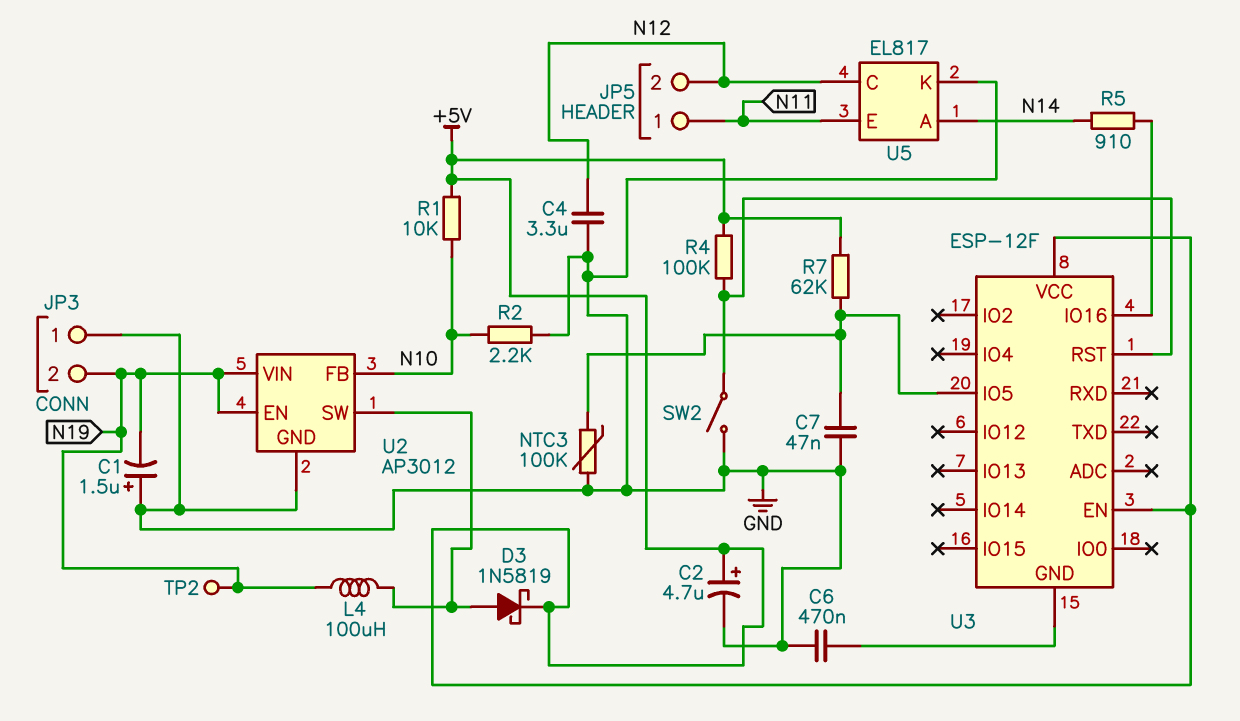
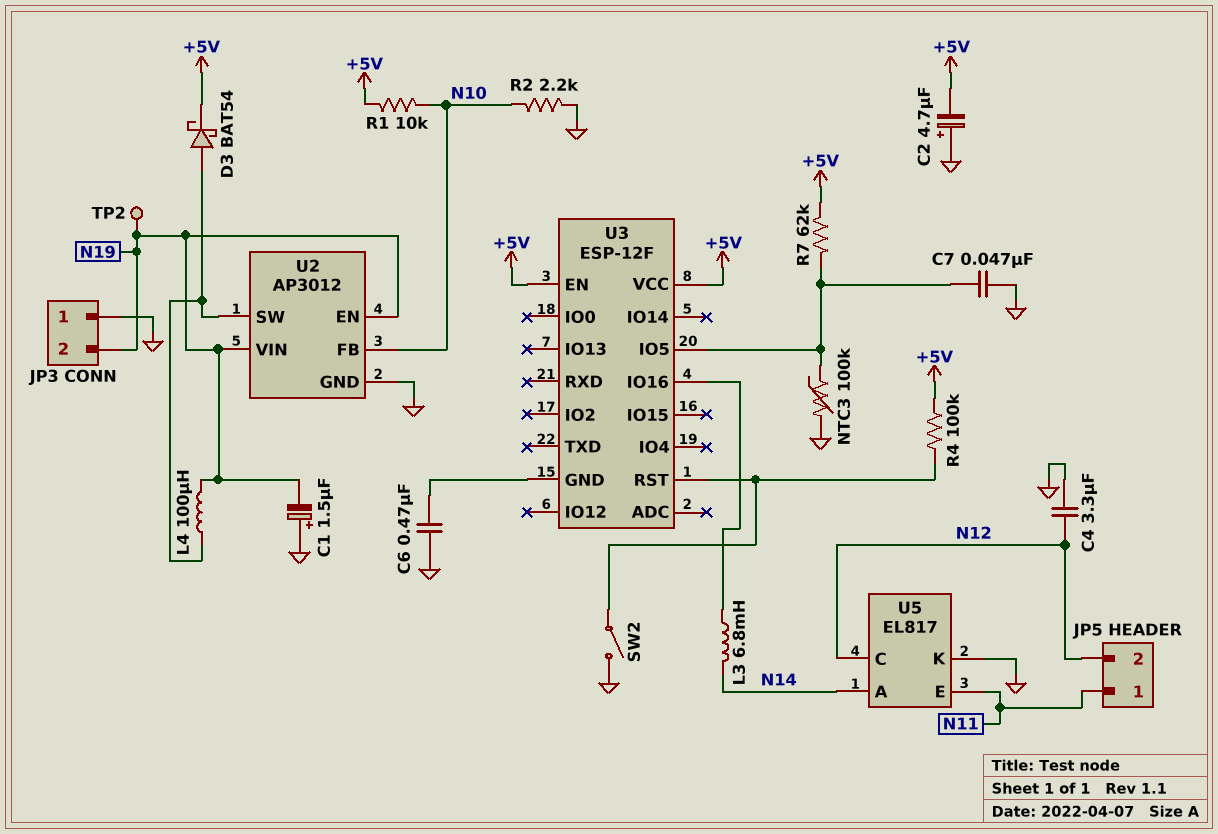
C2: 4.7uF (plus +5V, minus GND) -> 4.7uF (plus GND, minus +5V)
D3: schottky 1N5819 (A U2/SW, K +5V) -> schottky BAT54 (A U2/SW, K +5V)
L3: none -> 6.8mH (N14, U3/IO16)
R5: 910 (N14, U3/IO16) -> none

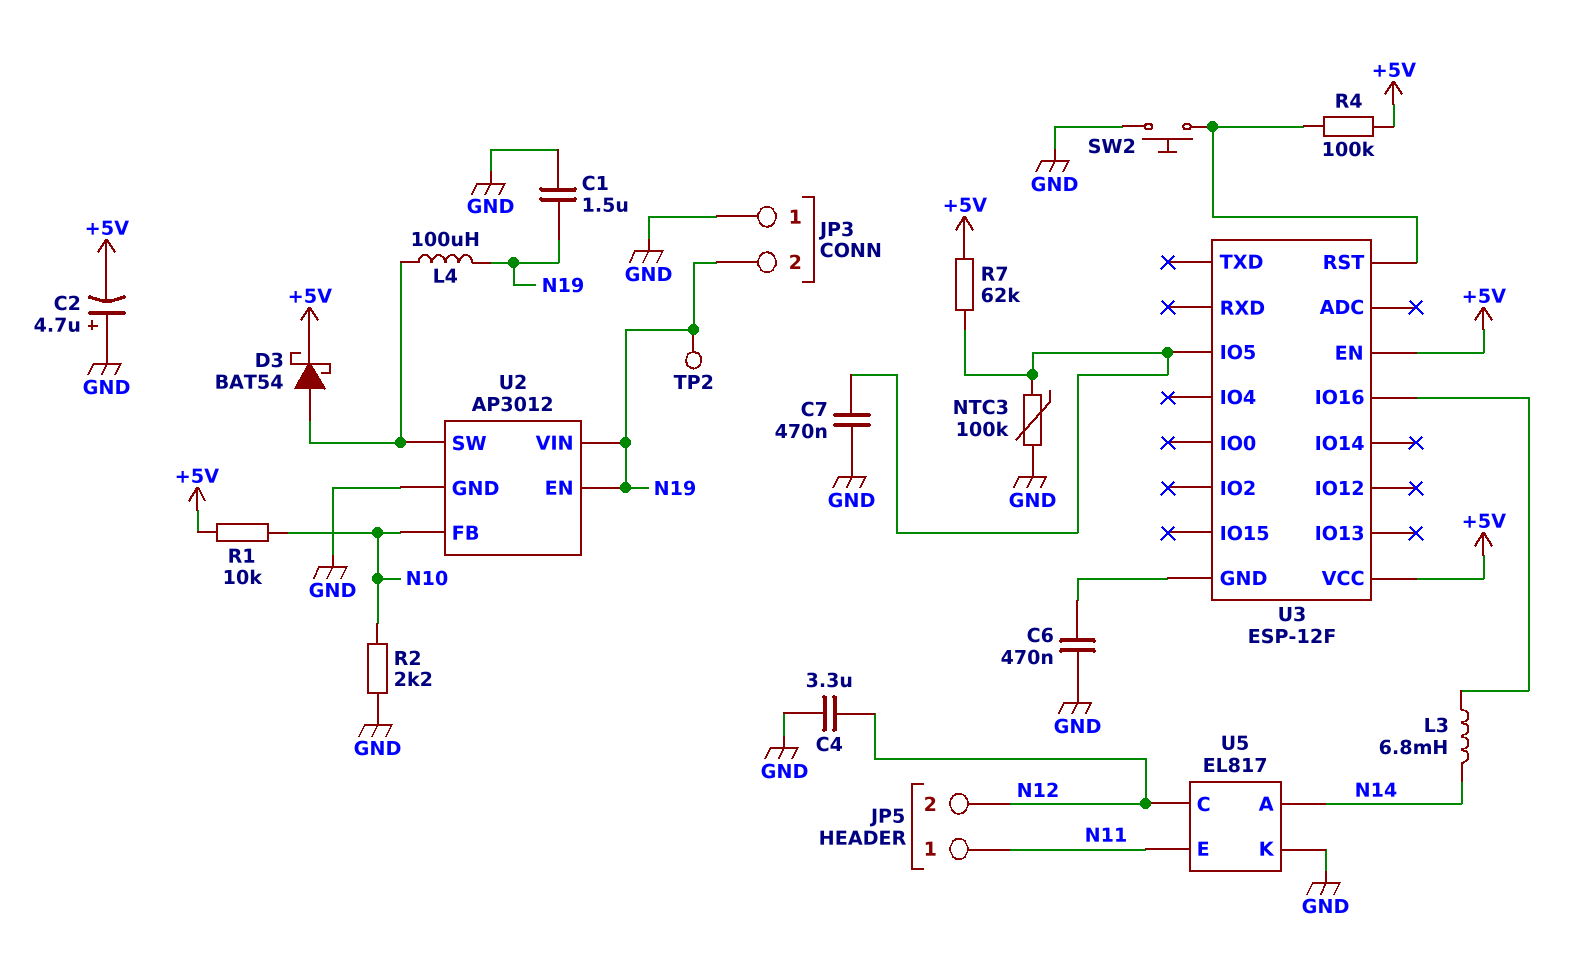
C1: 1.5uF (plus GND, minus N19) -> 1.5uF (GND, N19)
C7: 47nF (GND, U3/IO5) -> 470nF (GND, U3/IO5)
SW2: switch (GND, U3/RST) -> button (GND, U3/RST)

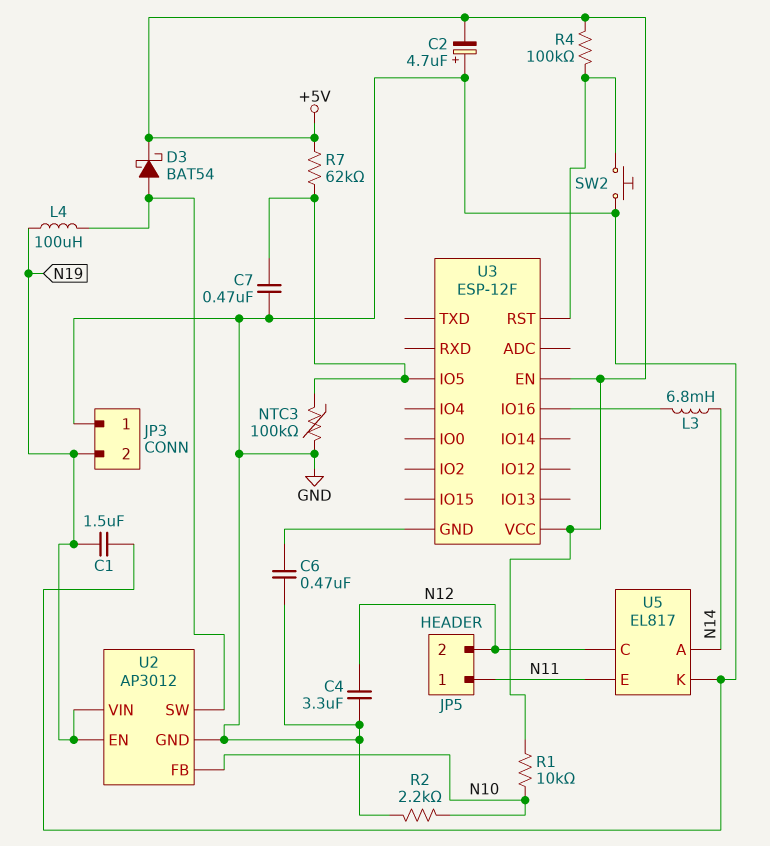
TP2: test point (N19) -> none

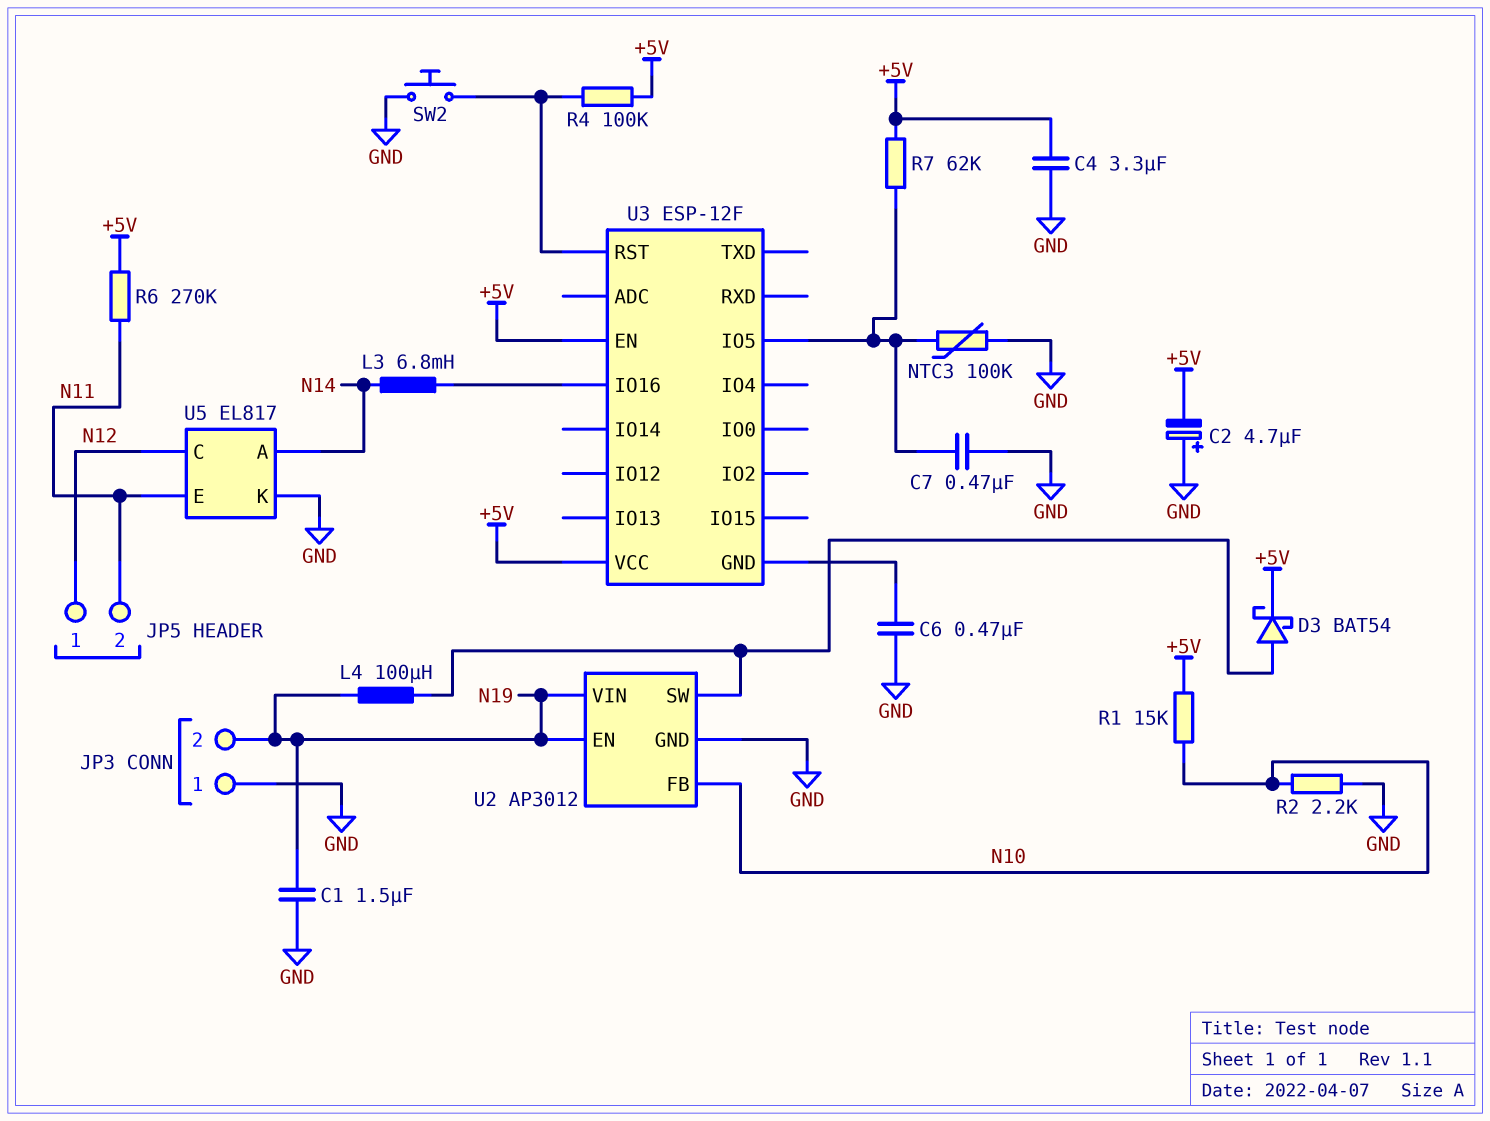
C4: 3.3uF (GND, N12) -> 3.3uF (+5V, GND)
JP5 pin 1: N11 -> N12
JP5 pin 2: N12 -> N11
R1: 10k (+5V, N10) -> 15k (+5V, N10)
R6: none -> 270k (+5V, N11)

